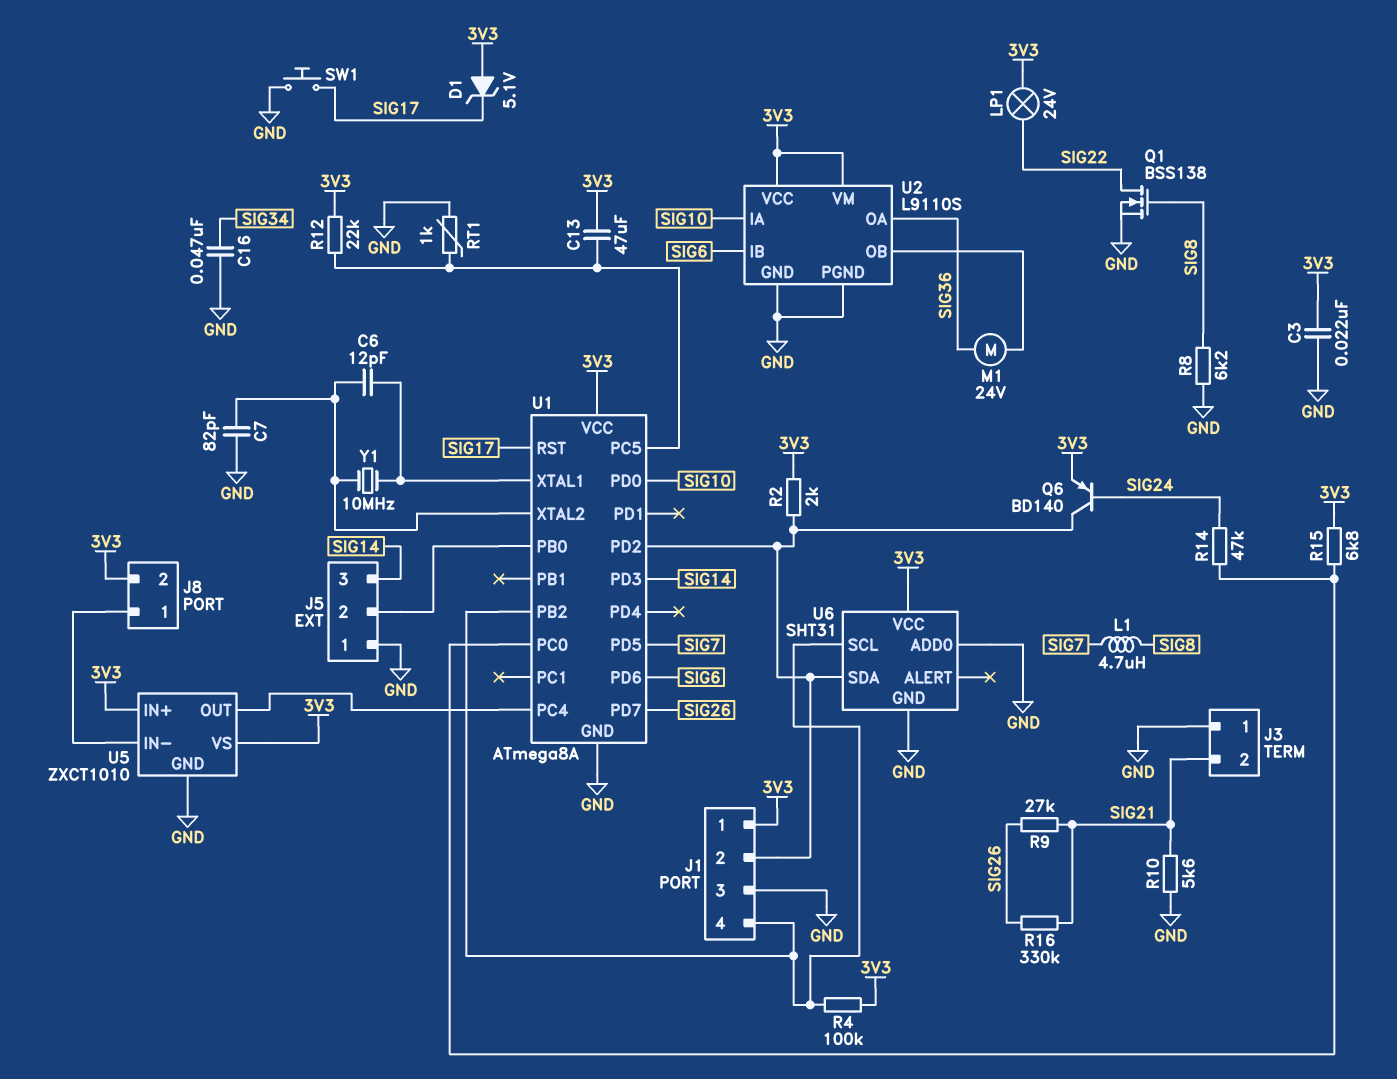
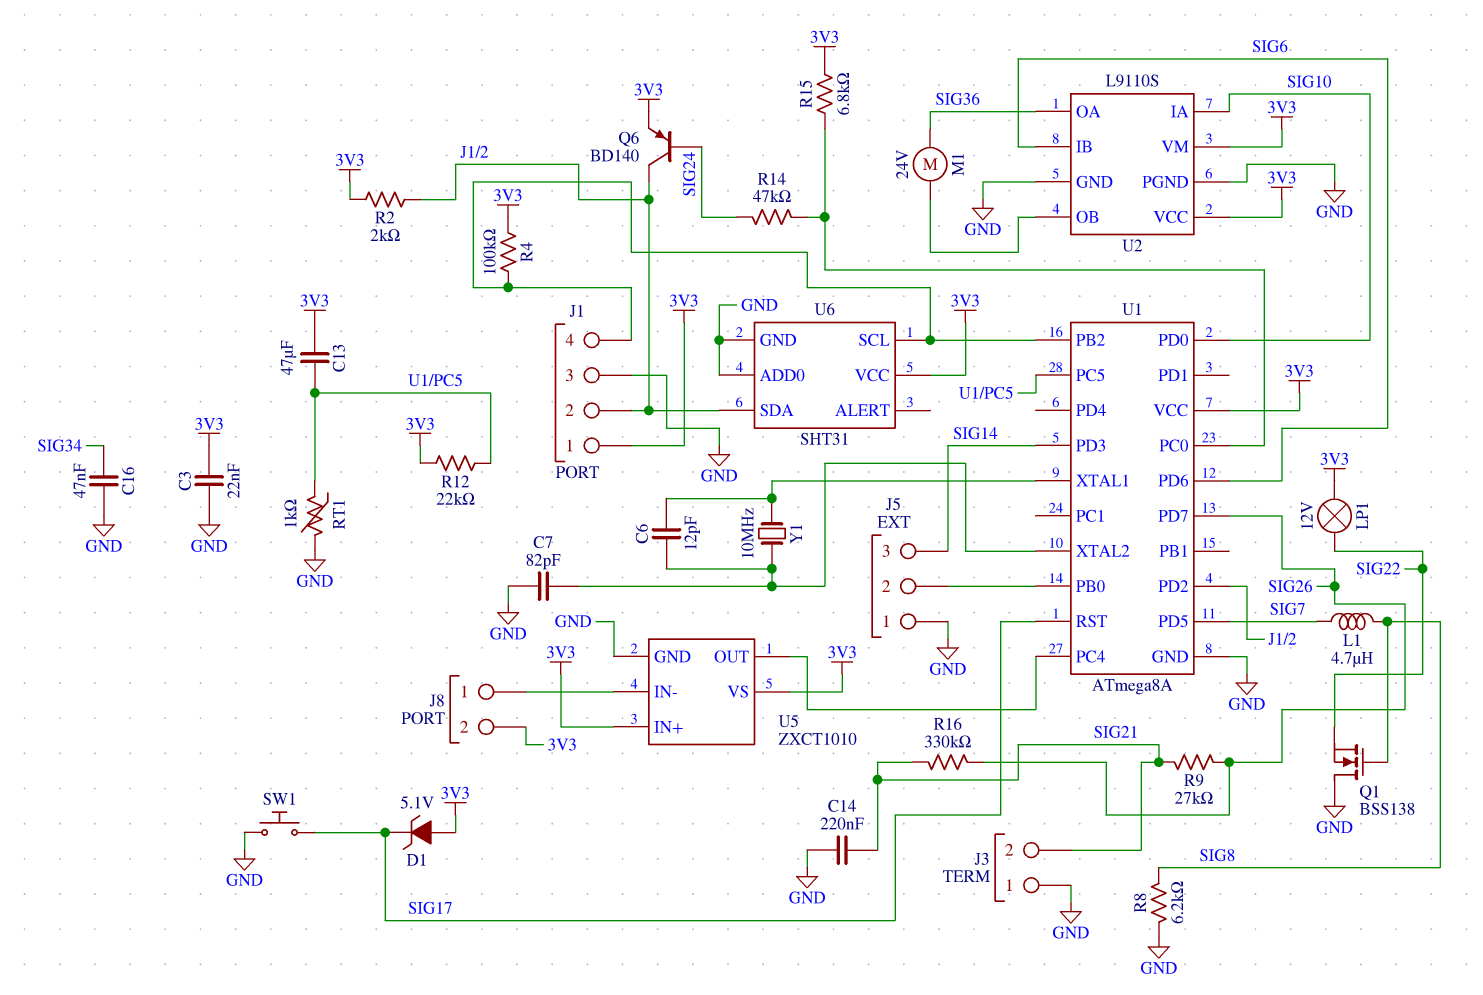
C14: none -> 220nF (GND, SIG21)
LP1: lamp 24V (3V3, SIG22) -> lamp 12V (3V3, SIG22)
Q1: NMOS BSS138 (G SIG8, D SIG22, S GND) -> NMOS BSS138 (G SIG8, D GND, S SIG22)
R10: 5.6k (GND, SIG21) -> none

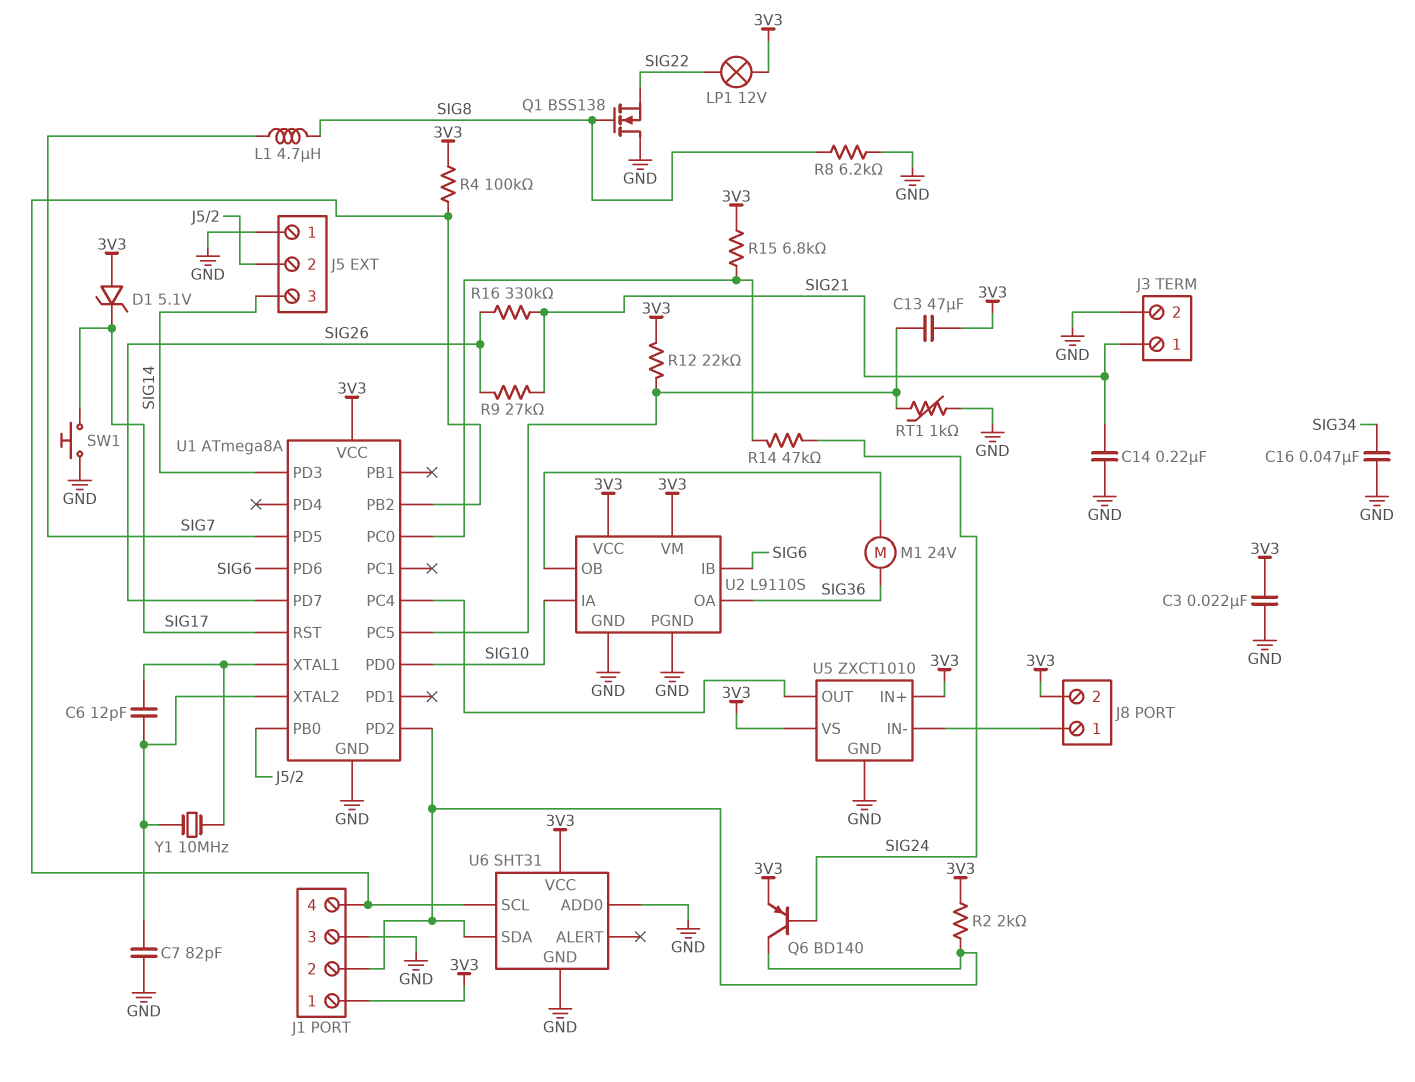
J3 pin 1: GND -> SIG21
J3 pin 2: SIG21 -> GND

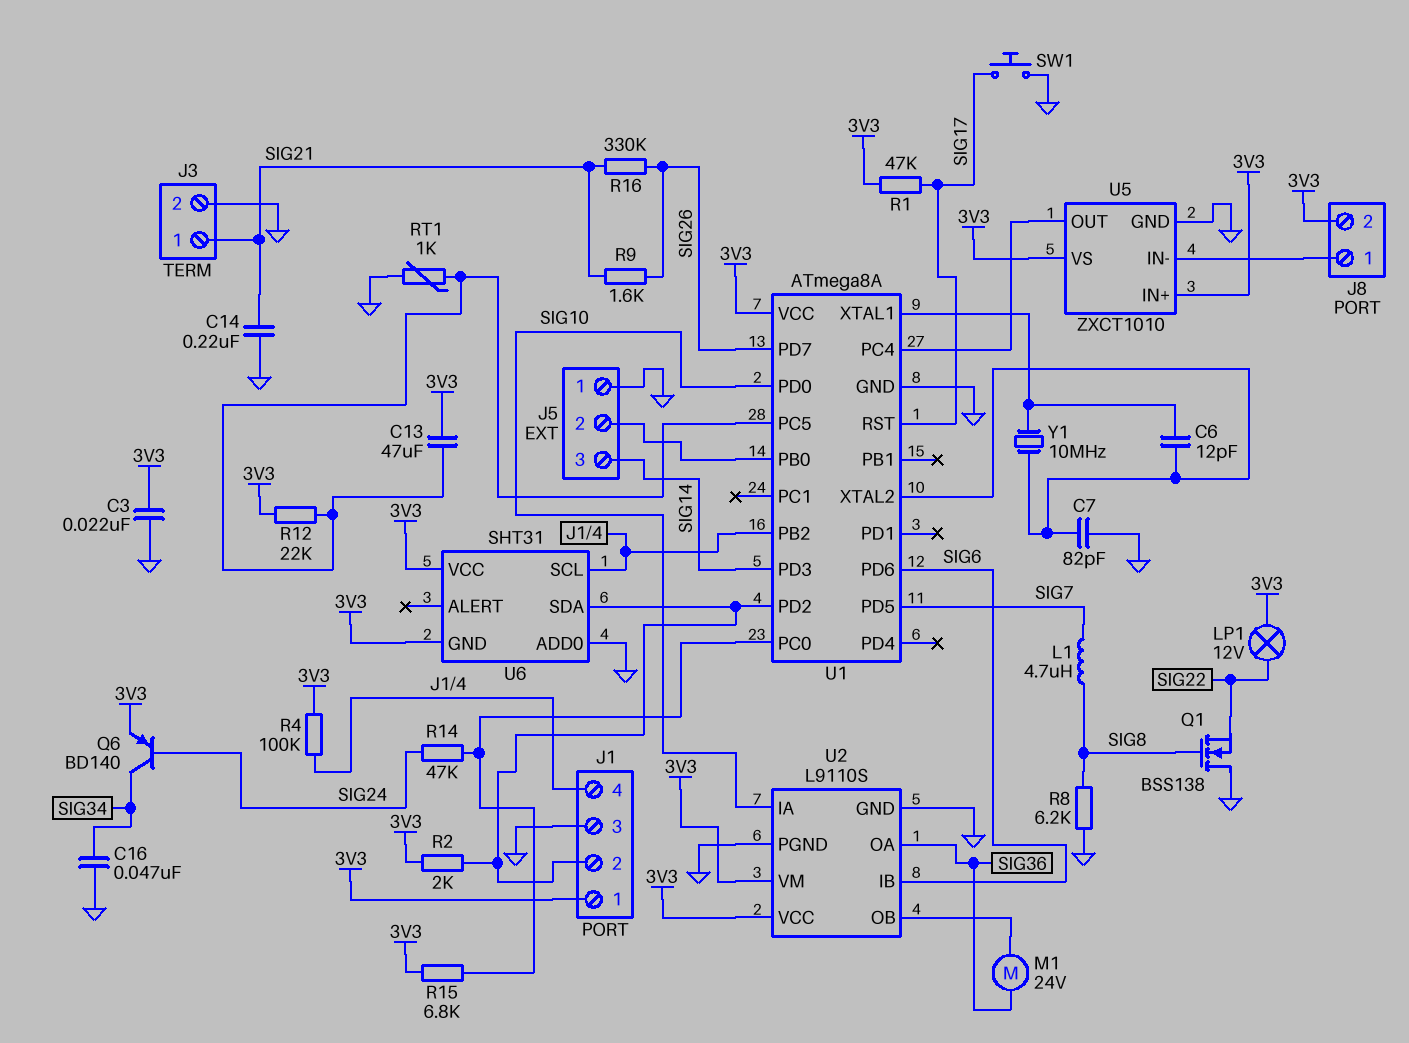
D1: zener 5.1V (A 3V3, K SIG17) -> none
Q6: PNP BD140 (B SIG24, C J1/2, E 3V3) -> PNP BD140 (B SIG24, C SIG34, E 3V3)
R1: none -> 47k (3V3, SIG17)
R9: 27k (SIG21, SIG26) -> 1.6k (SIG21, SIG26)
U6 pin GND: GND -> 3V3

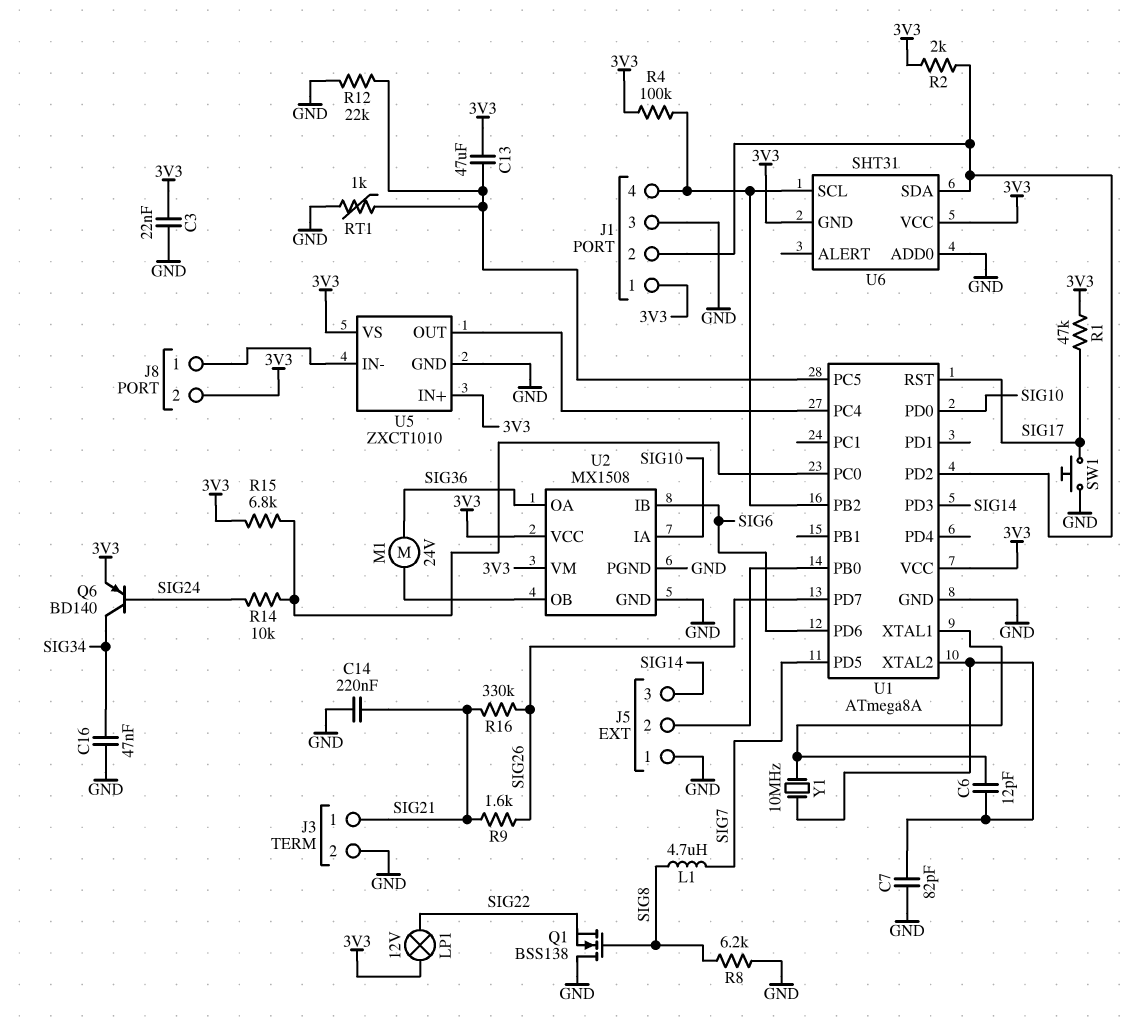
R12: 22k (3V3, U1/PC5) -> 22k (GND, U1/PC5)
R14: 47k (SIG24, U1/PC0) -> 10k (SIG24, U1/PC0)
U2: L9110S -> MX1508

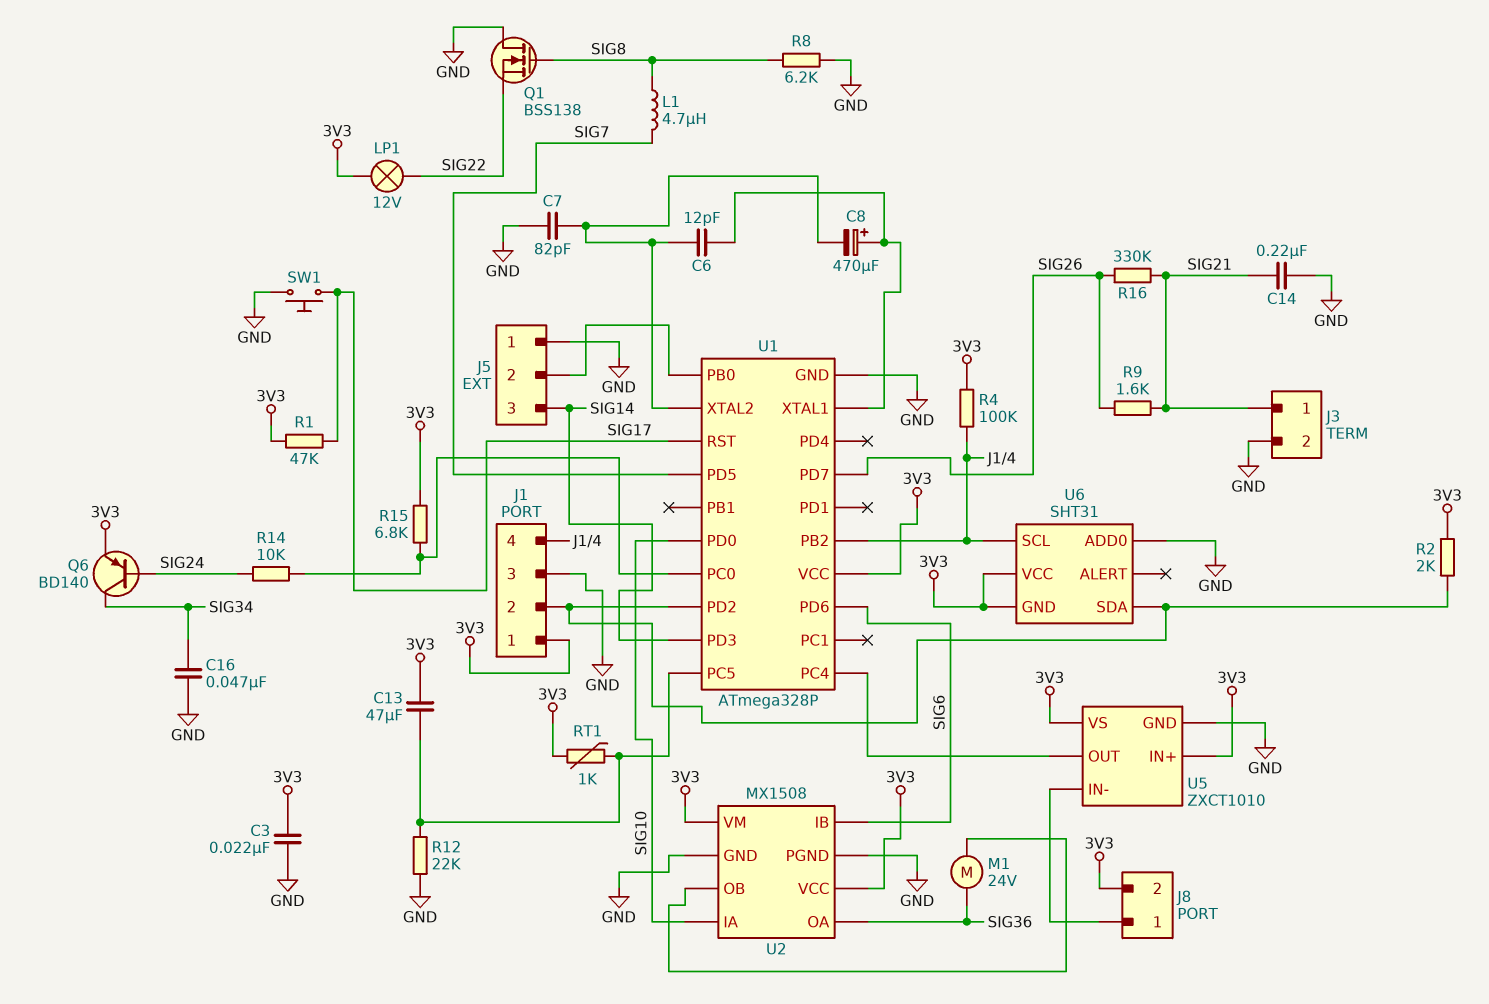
C8: none -> 470uF (plus U1/XTAL1, minus U1/XTAL2)
RT1: 1k (GND, U1/PC5) -> 1k (3V3, U1/PC5)
U1: ATmega8A -> ATmega328P
Y1: 10MHz (U1/XTAL1, U1/XTAL2) -> none

